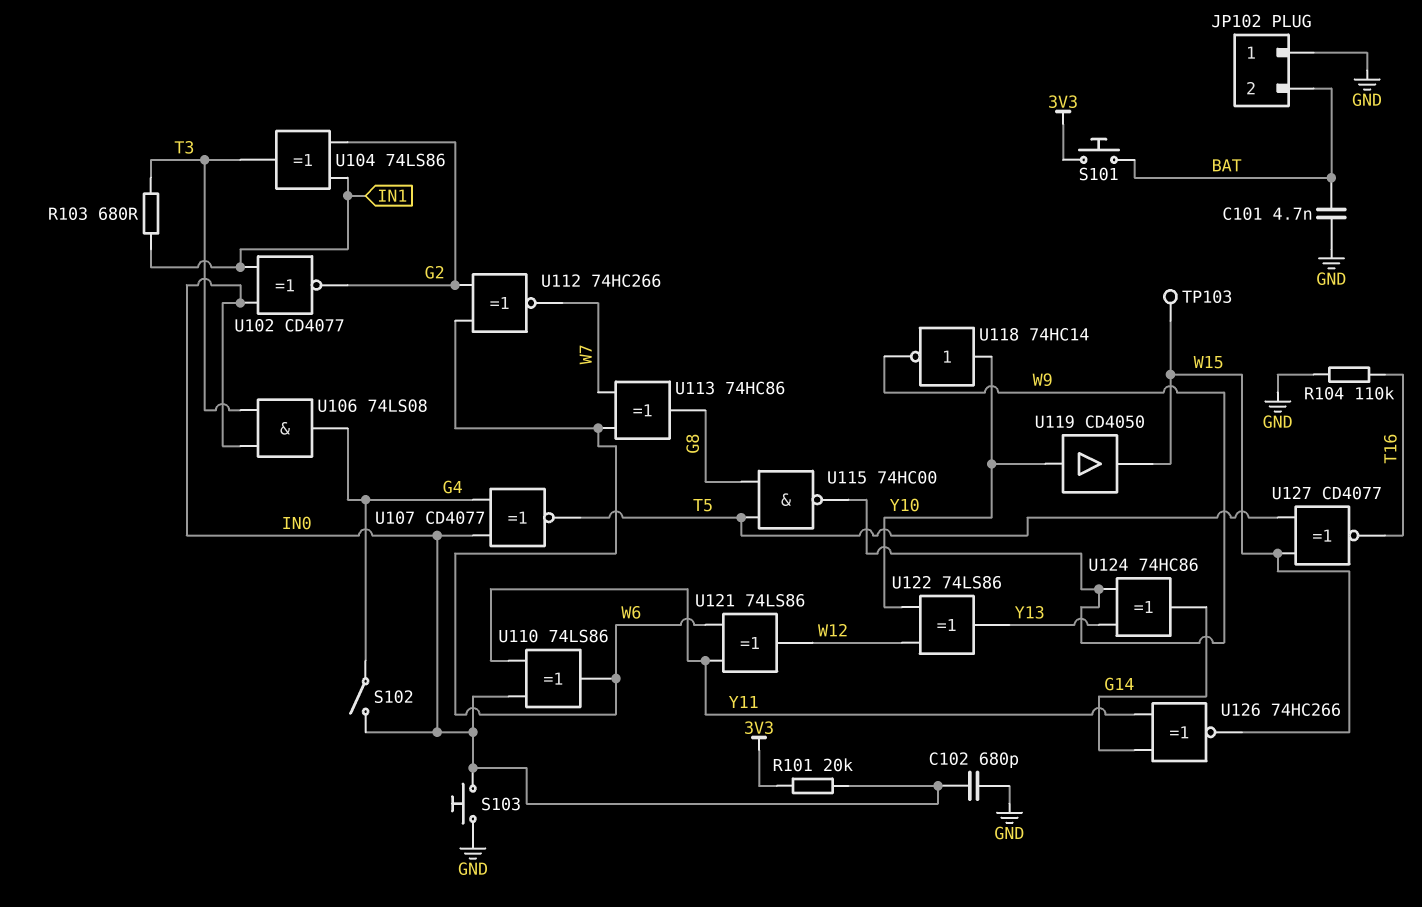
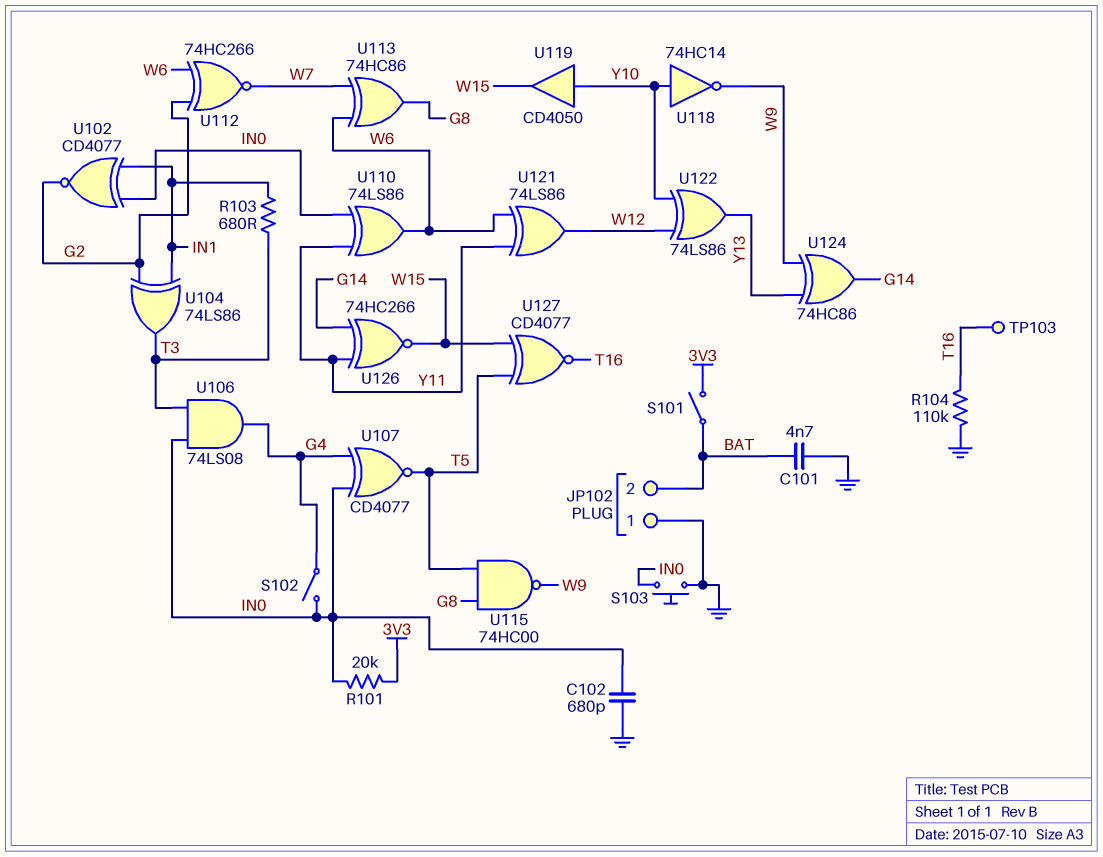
S101: button (3V3, BAT) -> switch (3V3, BAT)
TP103: test point (W15) -> test point (T16)

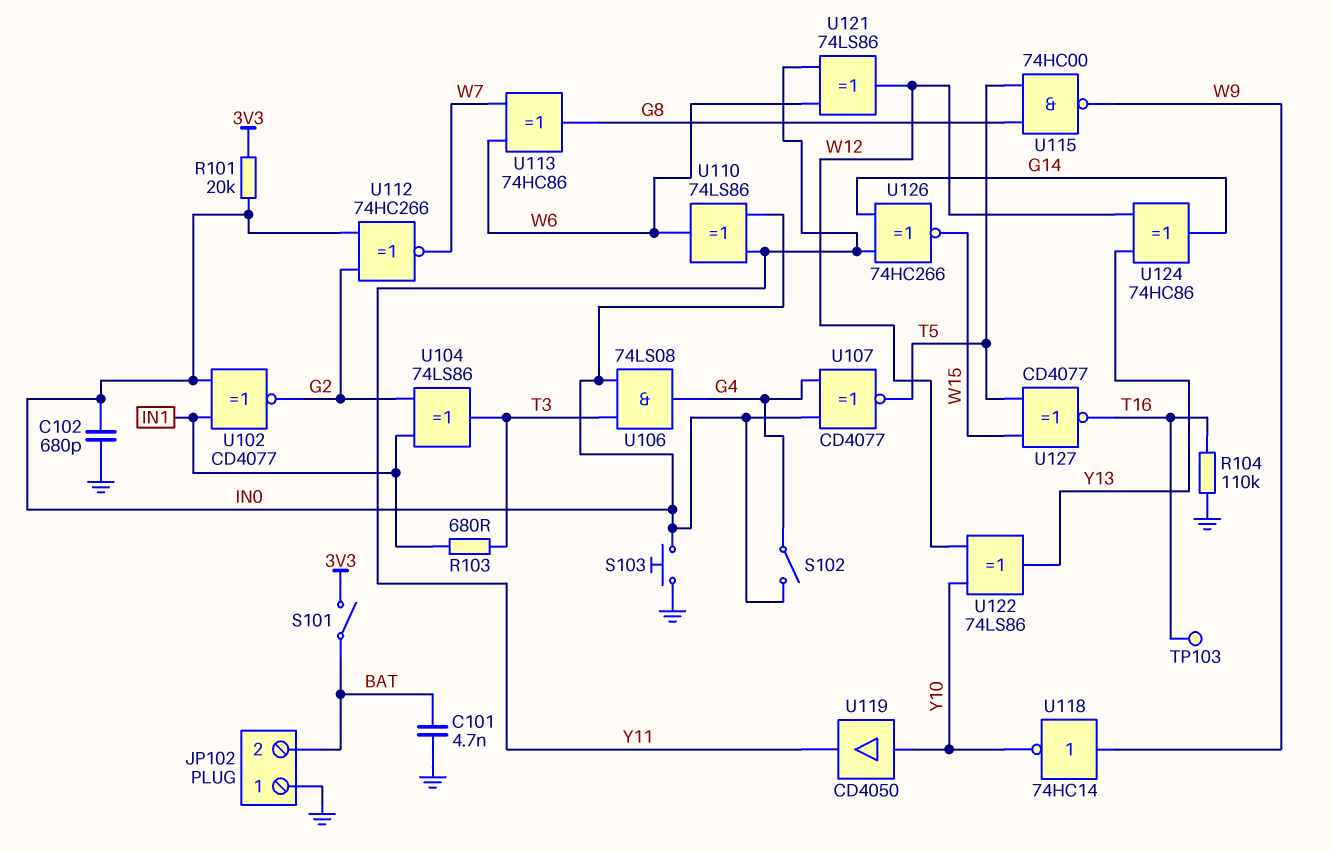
U112: XNOR 74HC266 (in G2, in W6, out W7) -> XNOR 74HC266 (in G2, in IN0, out W7)
U118: NOT 74HC14 (in Y10, out W9) -> NOT 74HC14 (in W9, out Y10)
U119: buffer CD4050 (in Y10, out W15) -> buffer CD4050 (in Y10, out Y11)
U124: XOR 74HC86 (in W9, in Y13, out G14) -> XOR 74HC86 (in W12, in Y13, out G14)

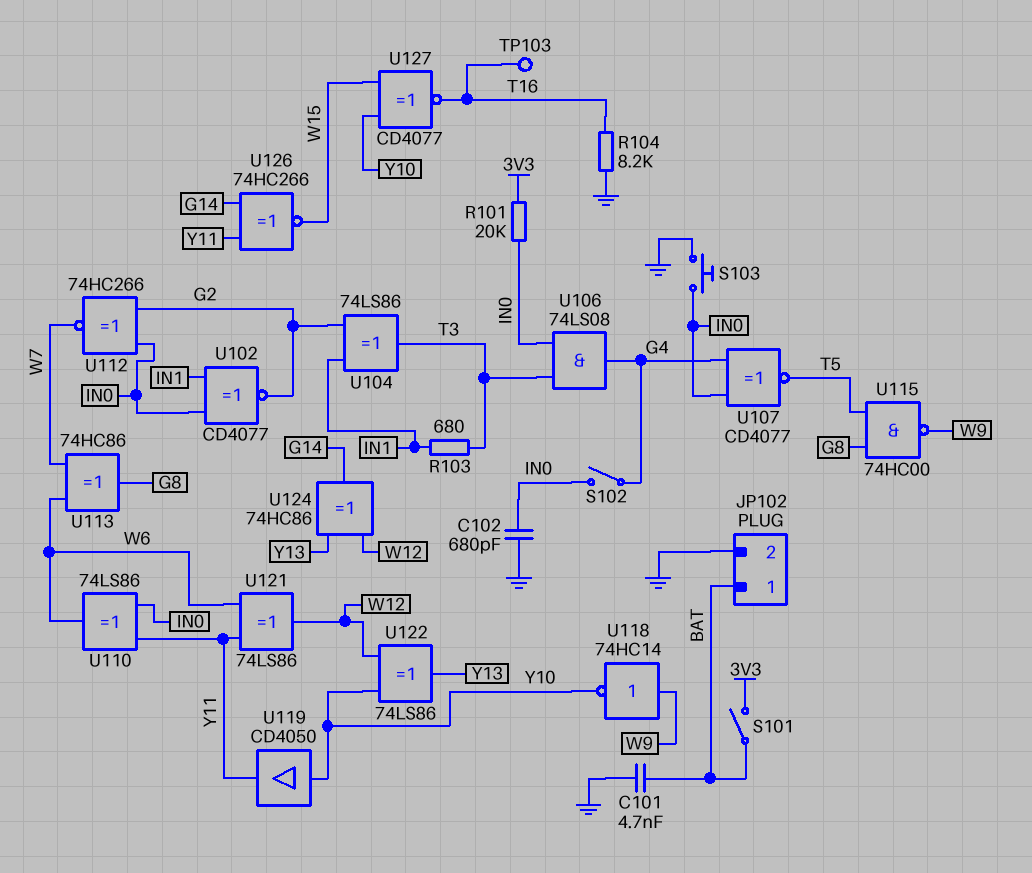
JP102 pin 1: GND -> BAT
JP102 pin 2: BAT -> GND
R104: 110k (GND, T16) -> 8.2k (GND, T16)
U127: XNOR CD4077 (in T5, in W15, out T16) -> XNOR CD4077 (in W15, in Y10, out T16)

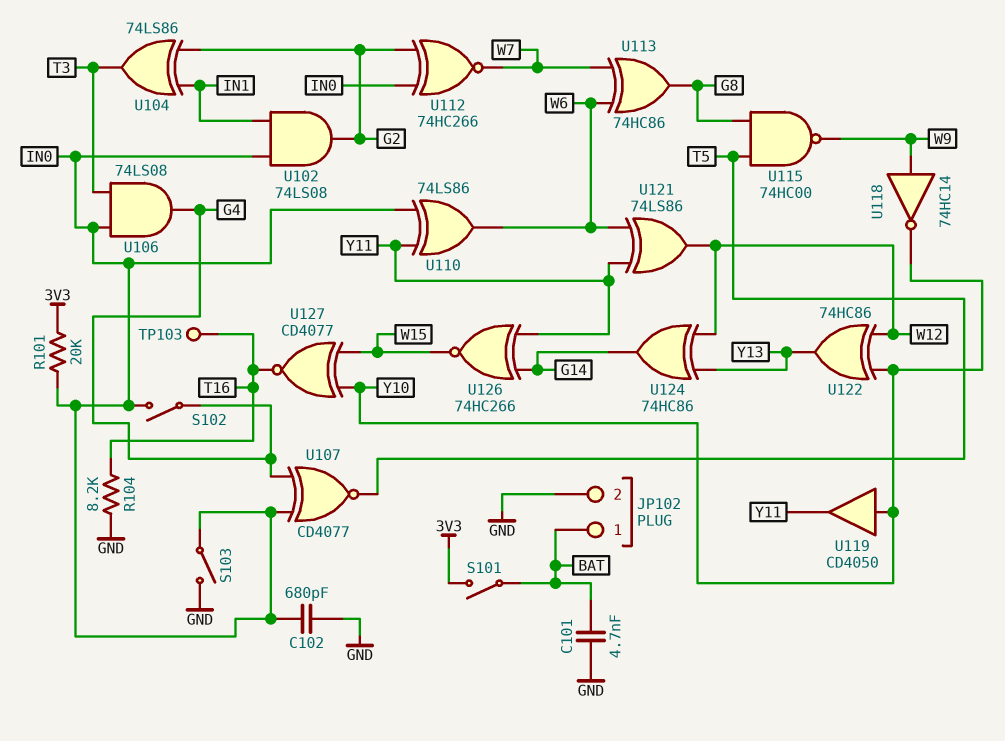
R103: 680 (IN1, T3) -> none
S103: button (GND, IN0) -> switch (GND, IN0)
U102: XNOR CD4077 (in IN0, in IN1, out G2) -> AND 74LS08 (in IN0, in IN1, out G2)
U122: XOR 74LS86 (in W12, in Y10, out Y13) -> XOR 74HC86 (in W12, in Y10, out Y13)

